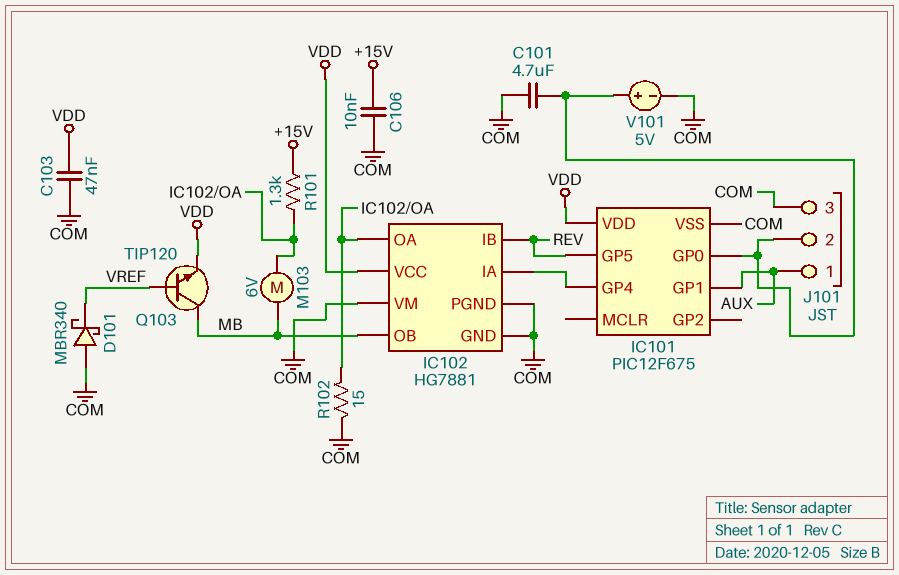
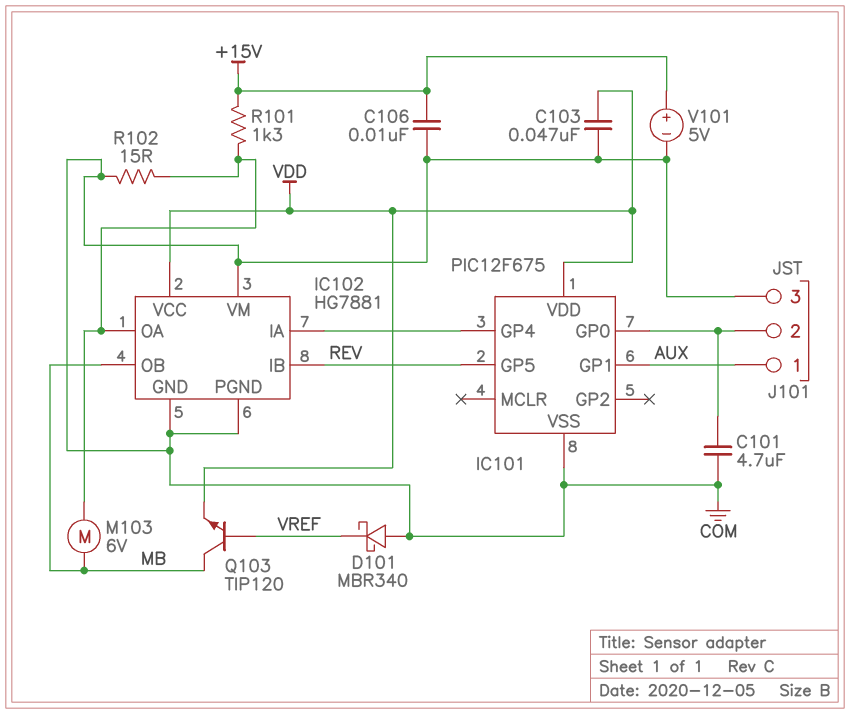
V101: 5V (plus IC101/GP0, minus COM) -> 5V (plus +15V, minus COM)

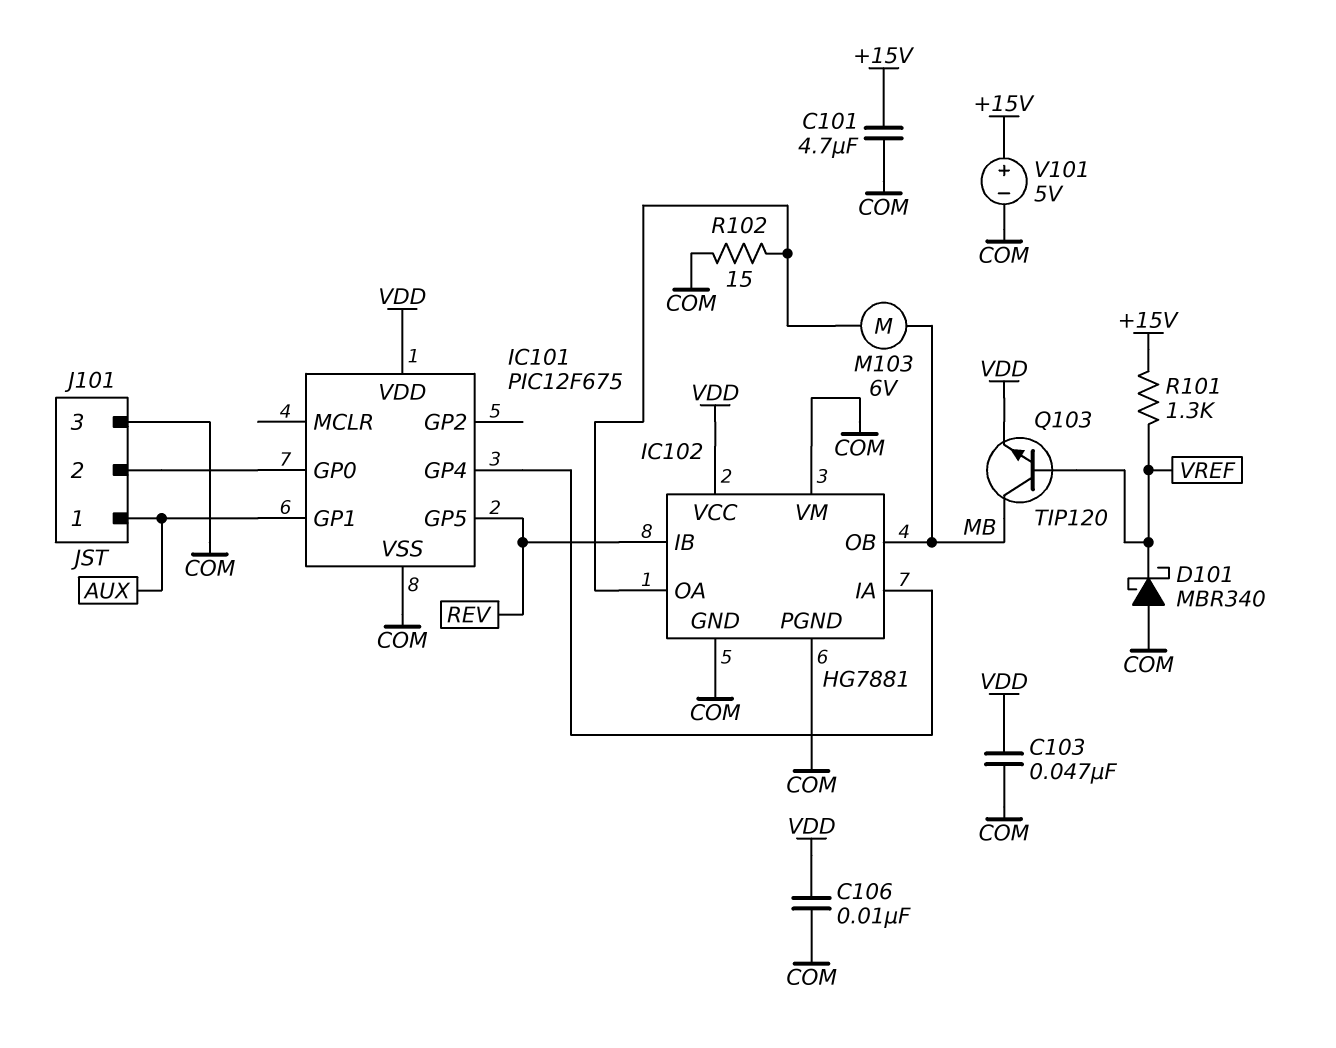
C101: 4.7uF (COM, IC101/GP0) -> 4.7uF (+15V, COM)
C106: 10nF (+15V, COM) -> 10nF (COM, VDD)
R101: 1.3k (+15V, IC102/OA) -> 1.3k (+15V, VREF)

